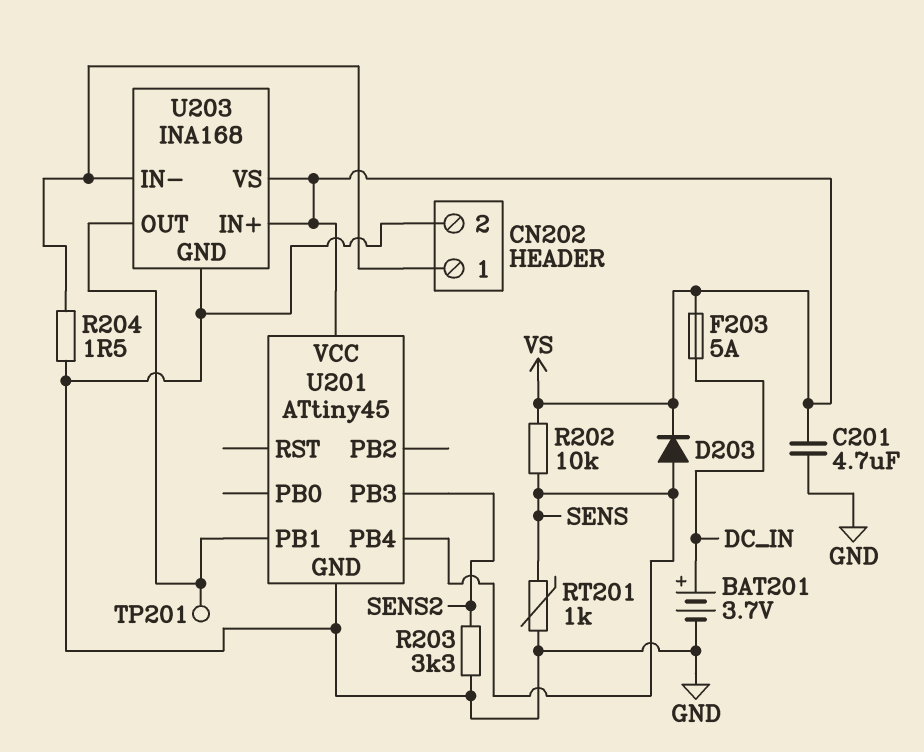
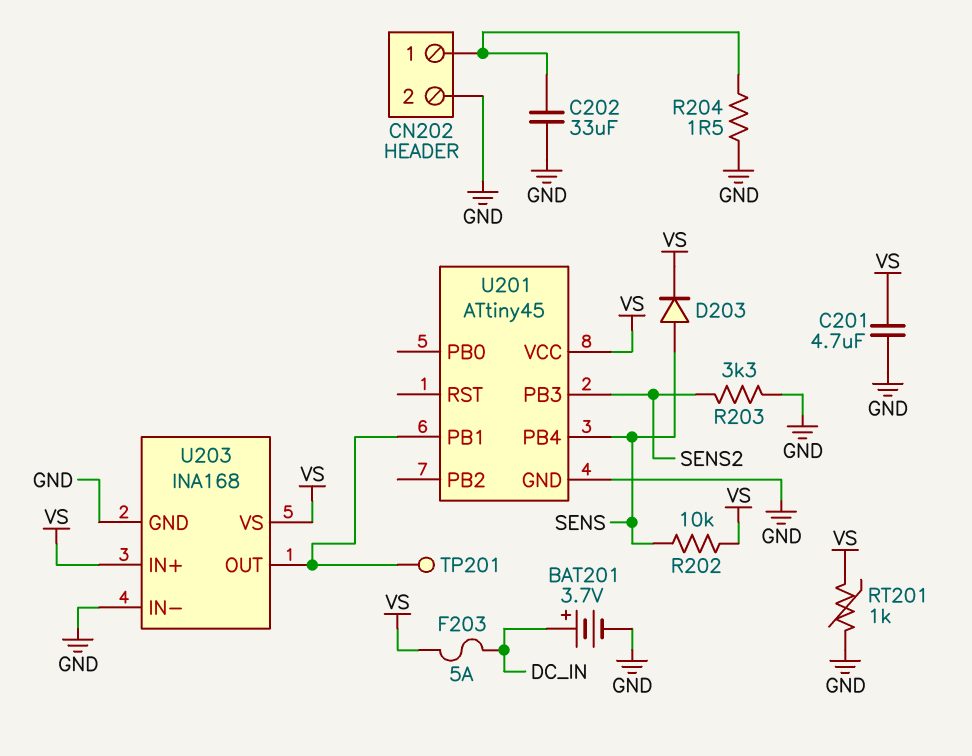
C202: none -> 33uF (CN202/1, GND)
RT201: 1k (GND, SENS) -> 1k (GND, VS)
U203 pin IN-: CN202/1 -> GND

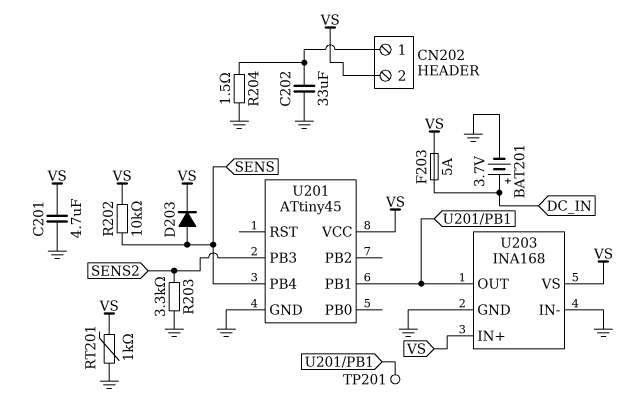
CN202 pin 2: GND -> VS

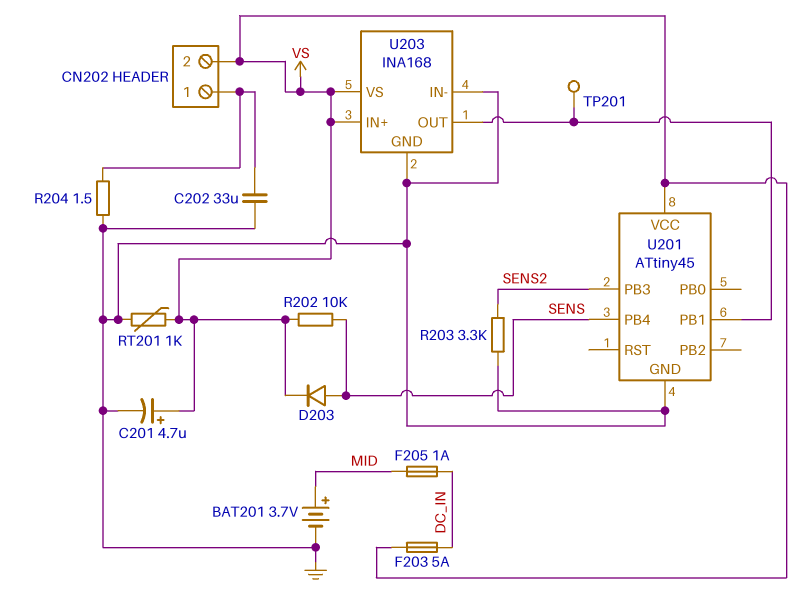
BAT201: 3.7V (plus DC_IN, minus GND) -> 3.7V (plus MID, minus GND)
C201: 4.7uF (GND, VS) -> 4.7uF (plus VS, minus GND)
F205: none -> 1A (DC_IN, MID)

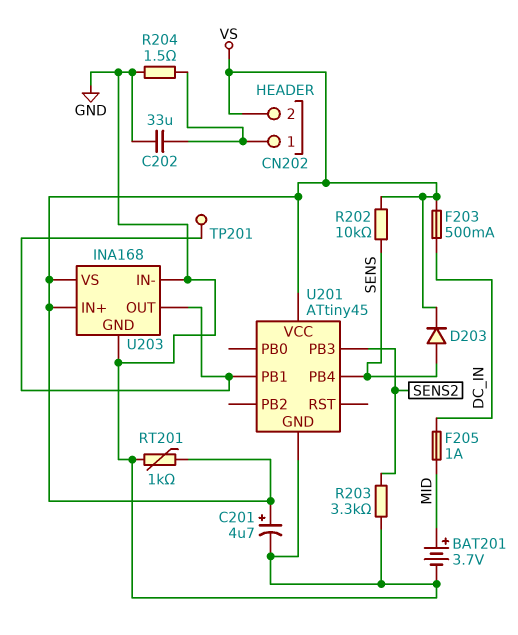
F203: 5A (DC_IN, VS) -> 500mA (DC_IN, VS)

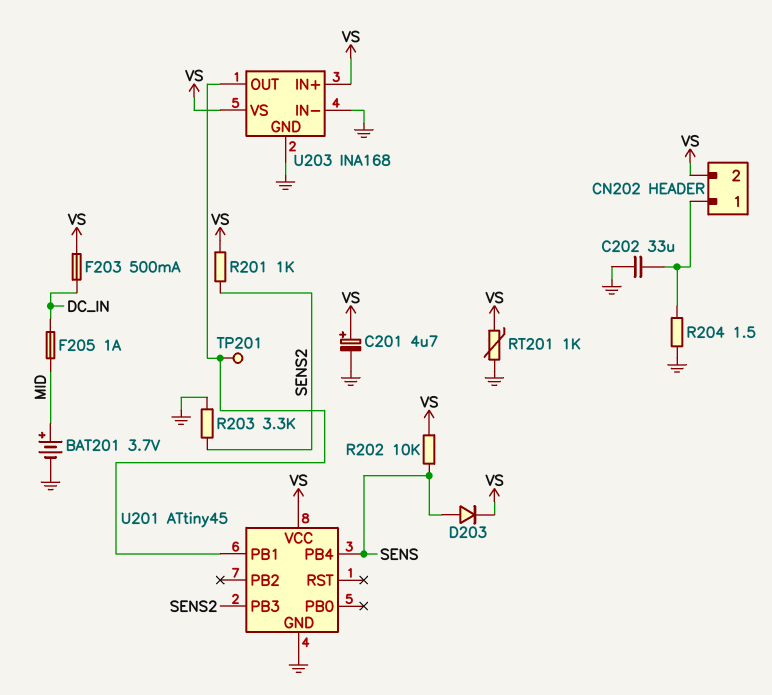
R201: none -> 1k (SENS2, VS)

